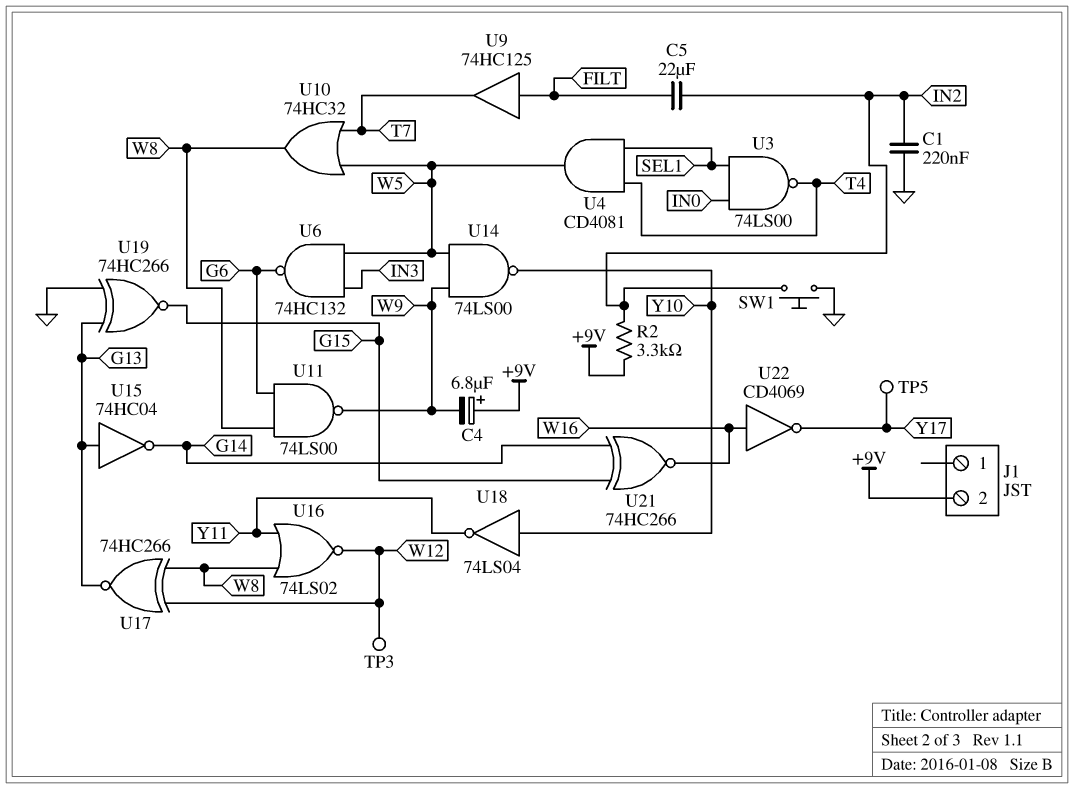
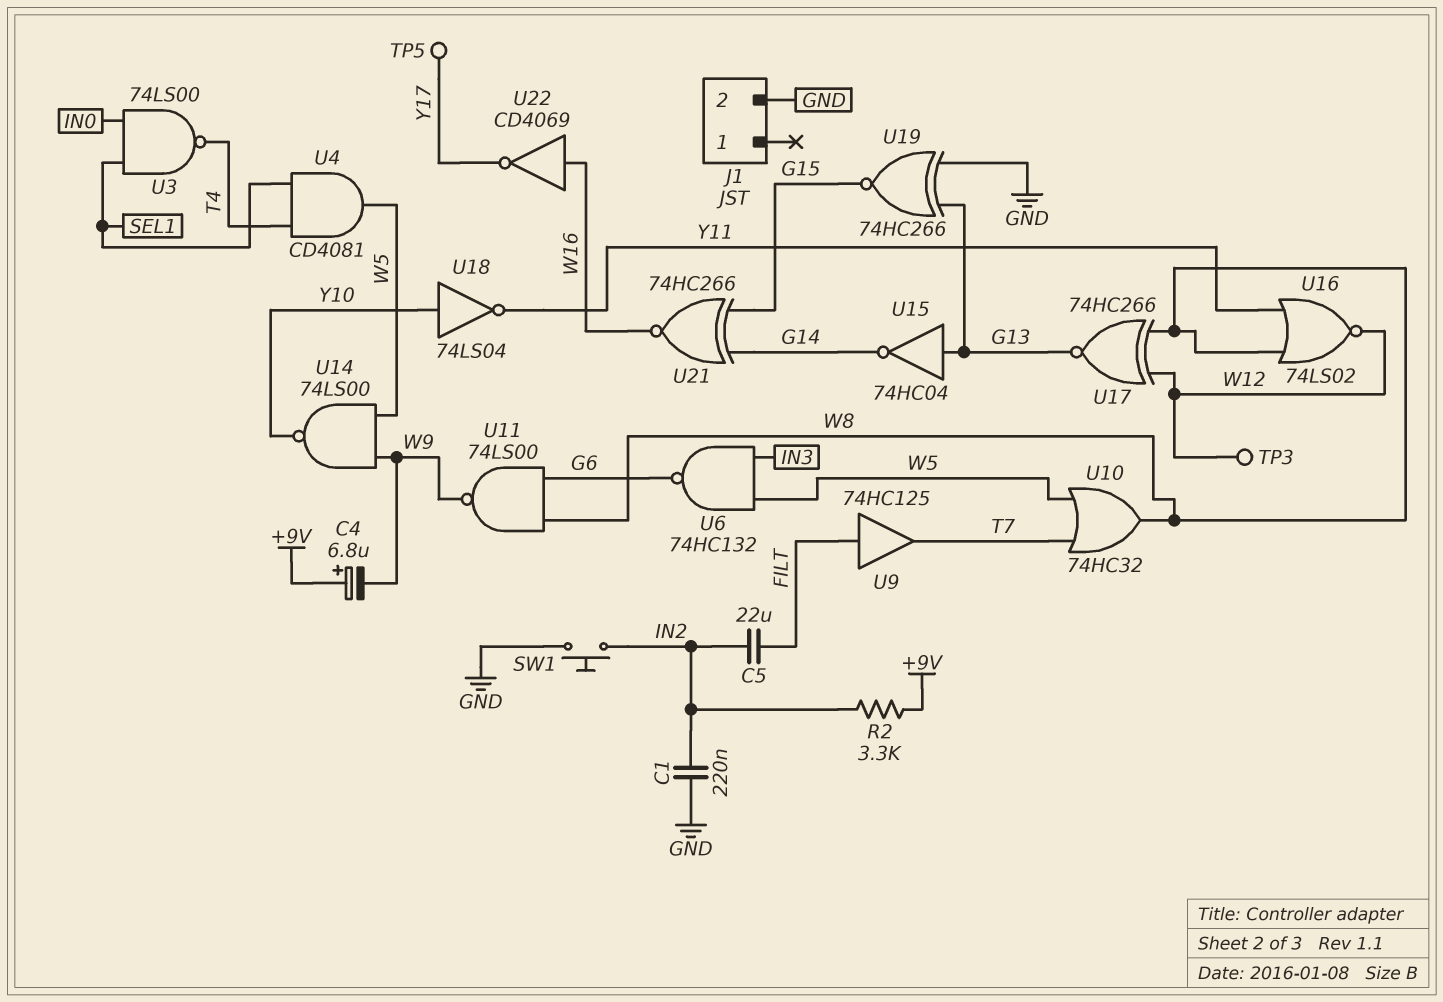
J1 pin 2: +9V -> GND

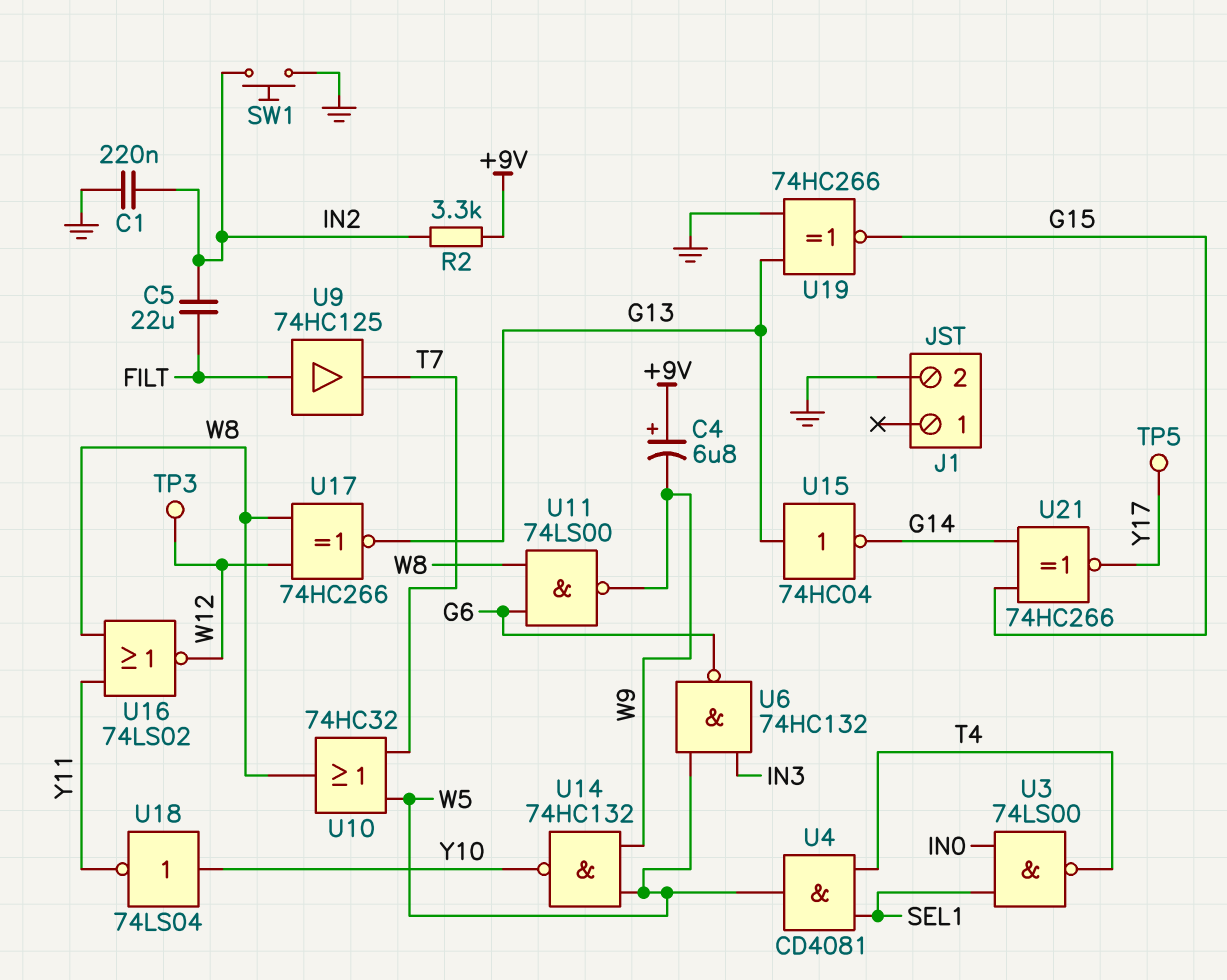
U14: NAND 74LS00 (in W5, in W9, out Y10) -> NAND 74HC132 (in W5, in W9, out Y10)
U21: XNOR 74HC266 (in G14, in G15, out W16) -> XNOR 74HC266 (in G14, in G15, out Y17)
U22: NOT CD4069 (in W16, out Y17) -> none

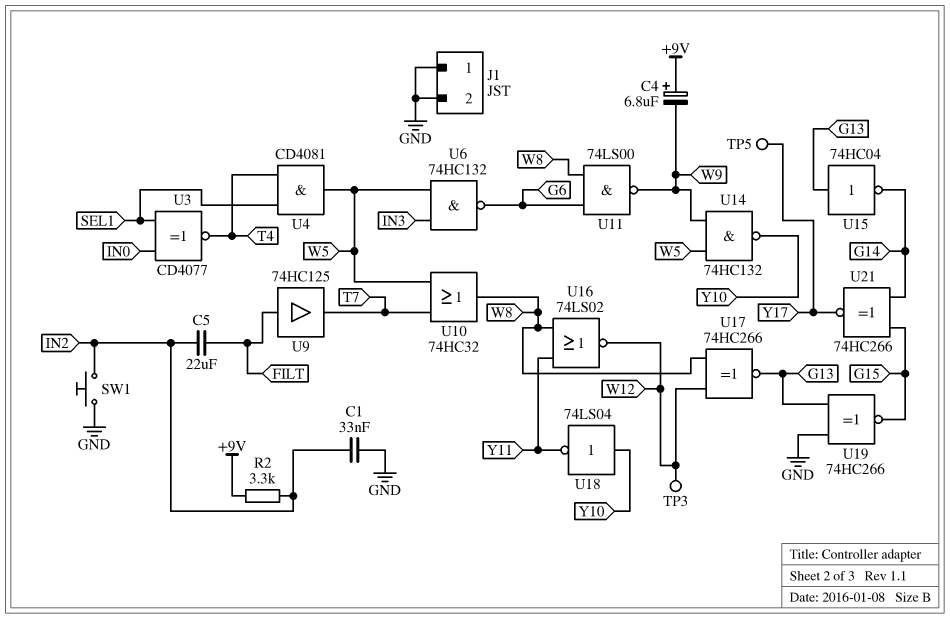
C1: 220nF (GND, IN2) -> 33nF (GND, IN2)
J1 pin 1: none -> GND
U3: NAND 74LS00 (in IN0, in SEL1, out T4) -> XNOR CD4077 (in IN0, in SEL1, out T4)

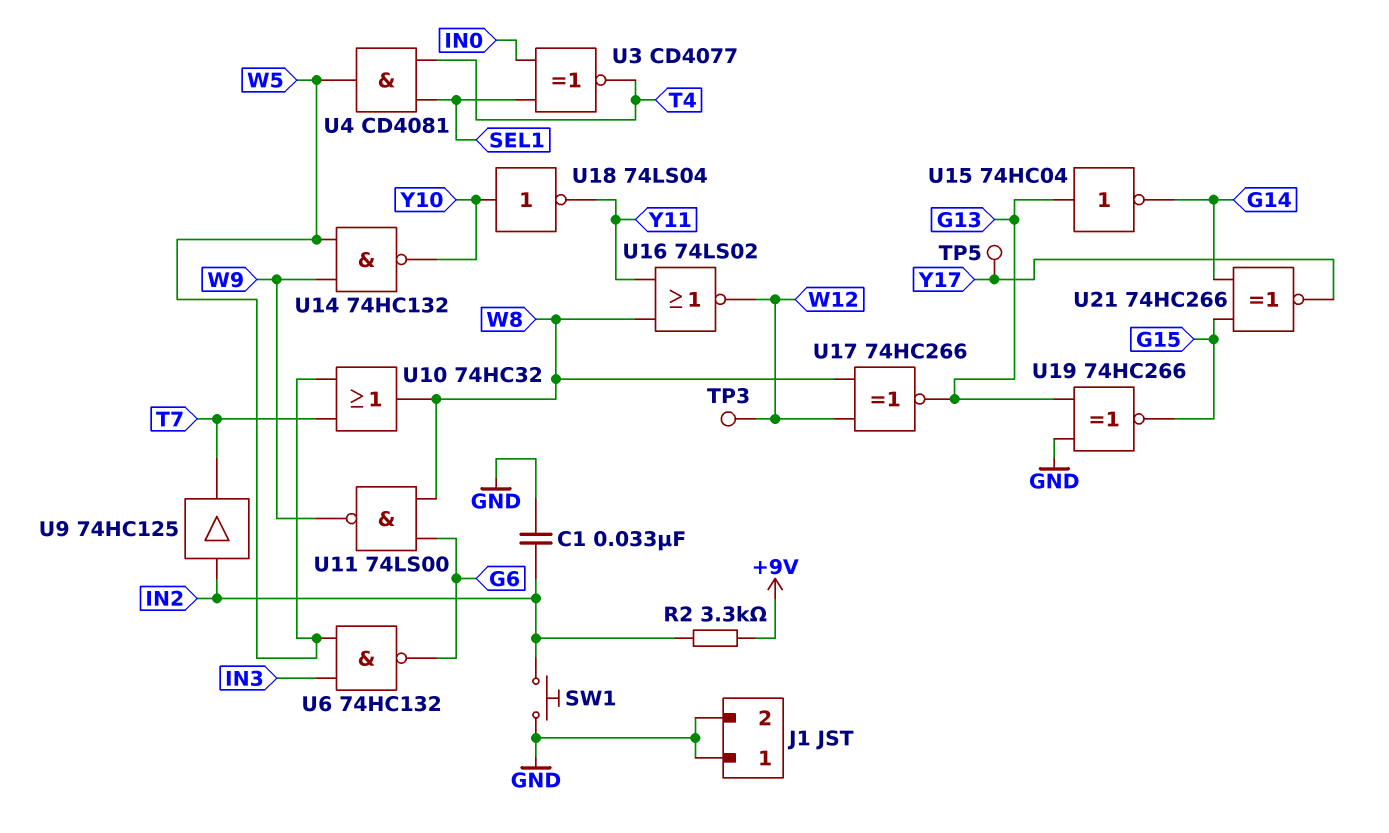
C4: 6.8uF (plus +9V, minus W9) -> none
C5: 22uF (FILT, IN2) -> none
U9: buffer 74HC125 (in FILT, out T7) -> buffer 74HC125 (in IN2, out T7)

